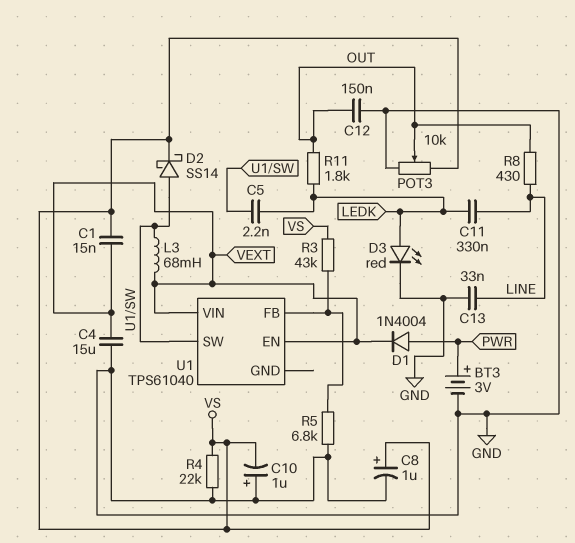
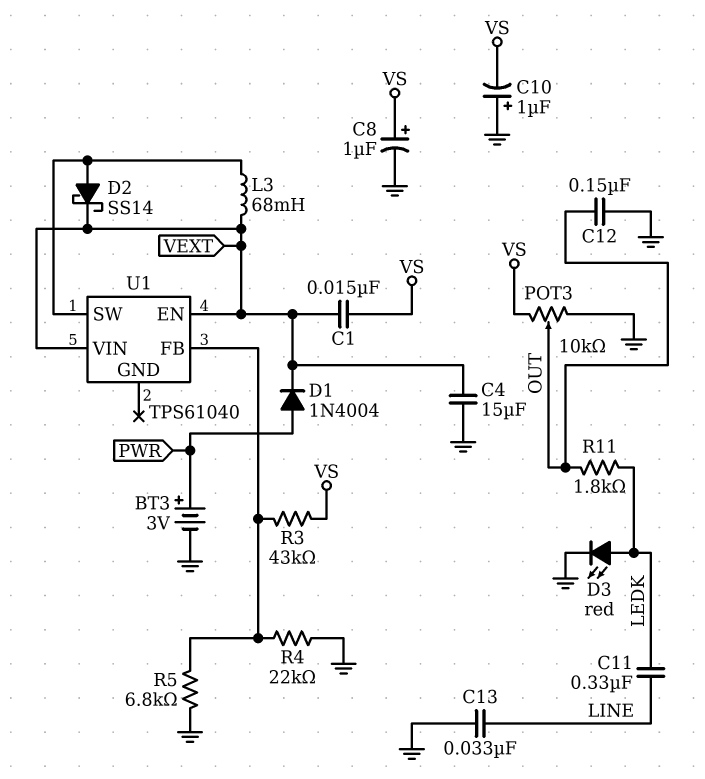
C5: 2.2nF (LEDK, U1/SW) -> none
D2: schottky SS14 (A U1/SW, K VS) -> schottky SS14 (A U1/SW, K VEXT)
R4: 22k (GND, VS) -> 22k (GND, U1/FB)
R8: 430 (LINE, OUT) -> none

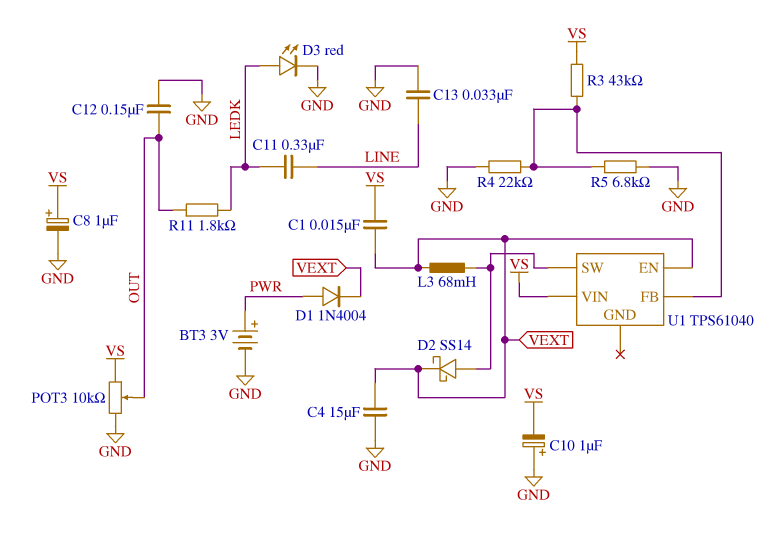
U1 pin VIN: VEXT -> VS

